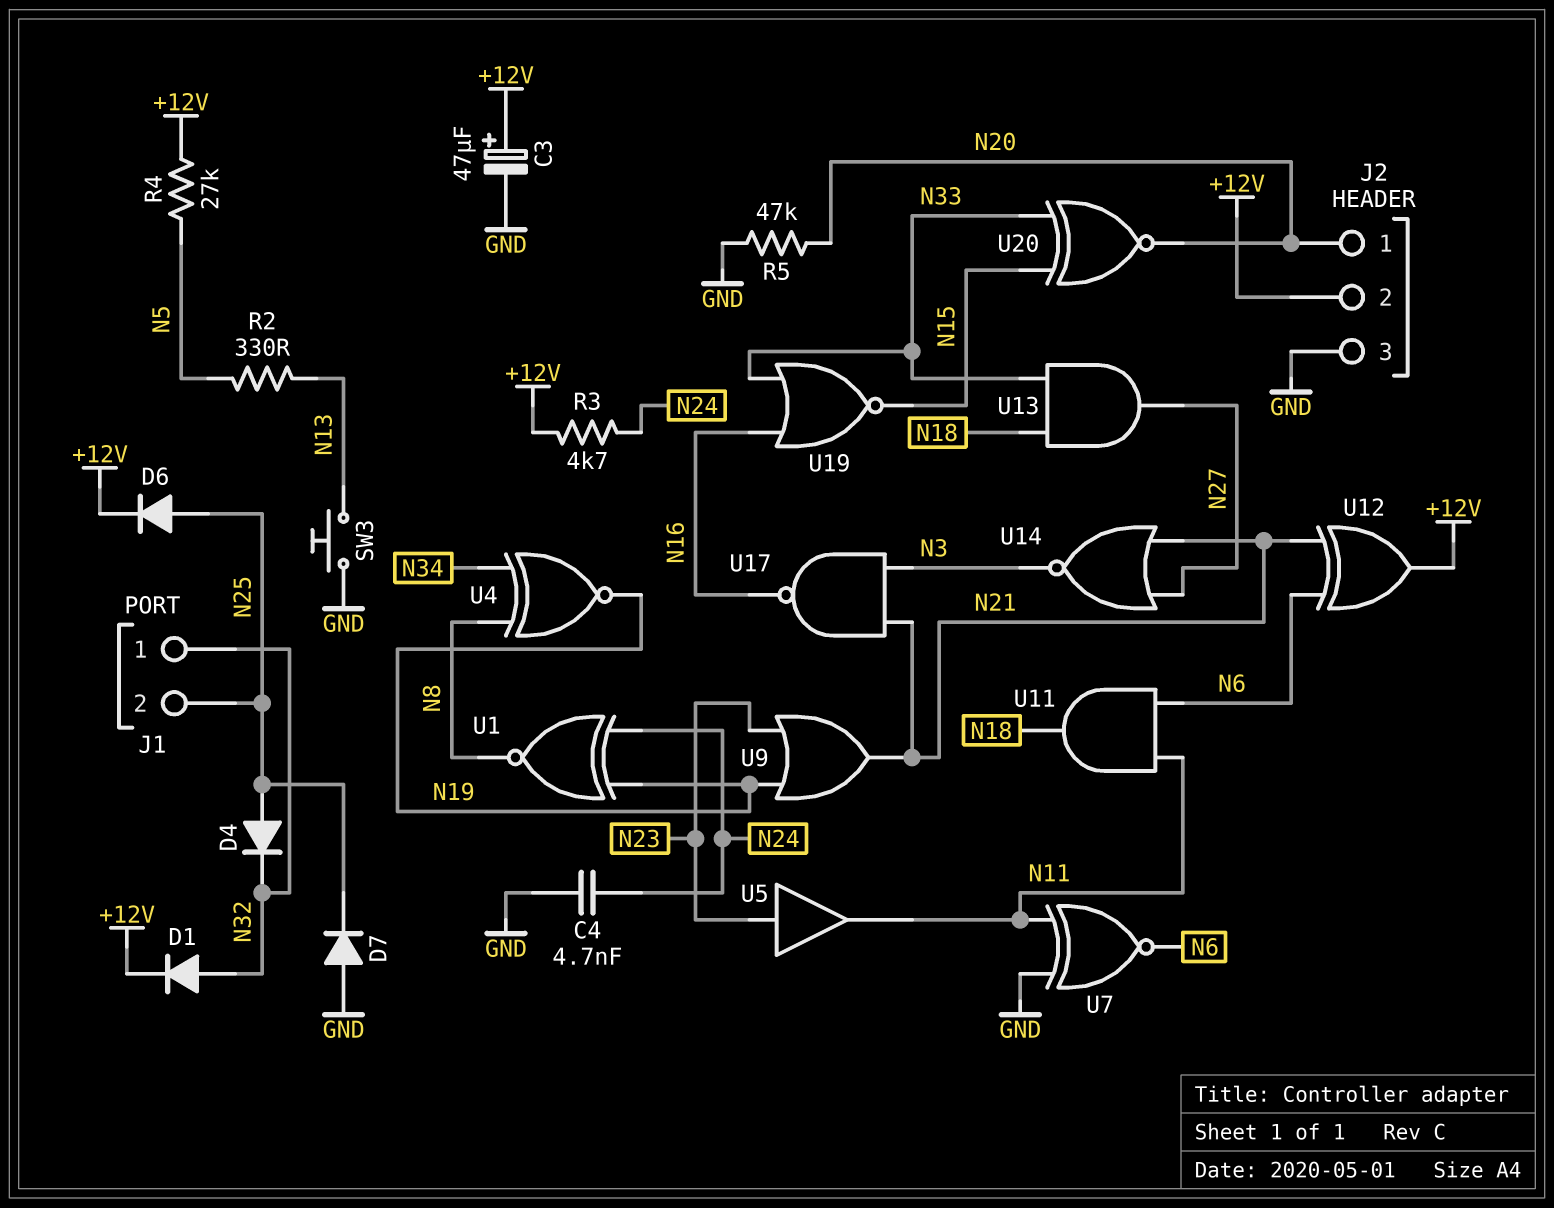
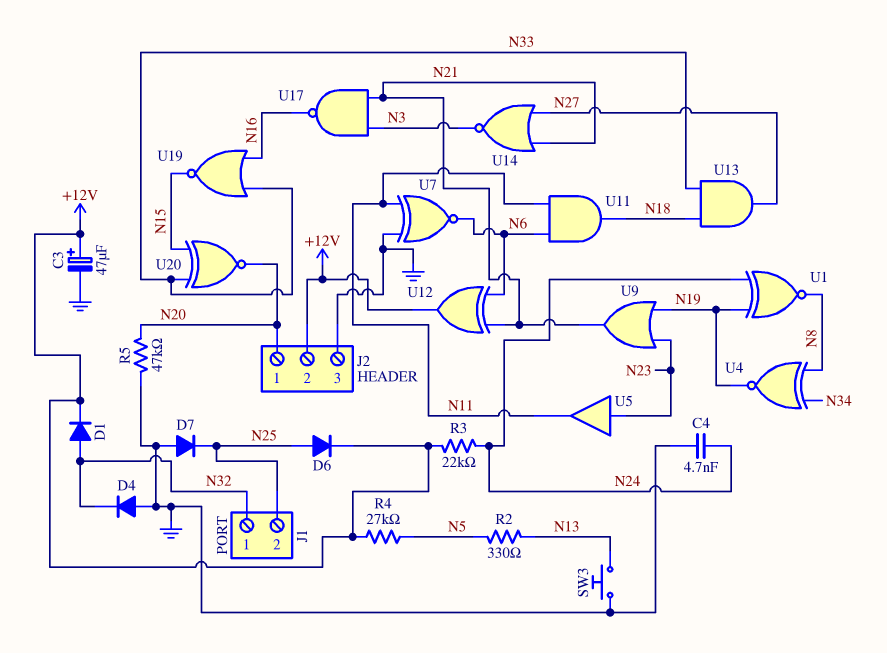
D4: diode (A N25, K N32) -> diode (A GND, K N32)
R3: 4.7k (+12V, N24) -> 22k (+12V, N24)

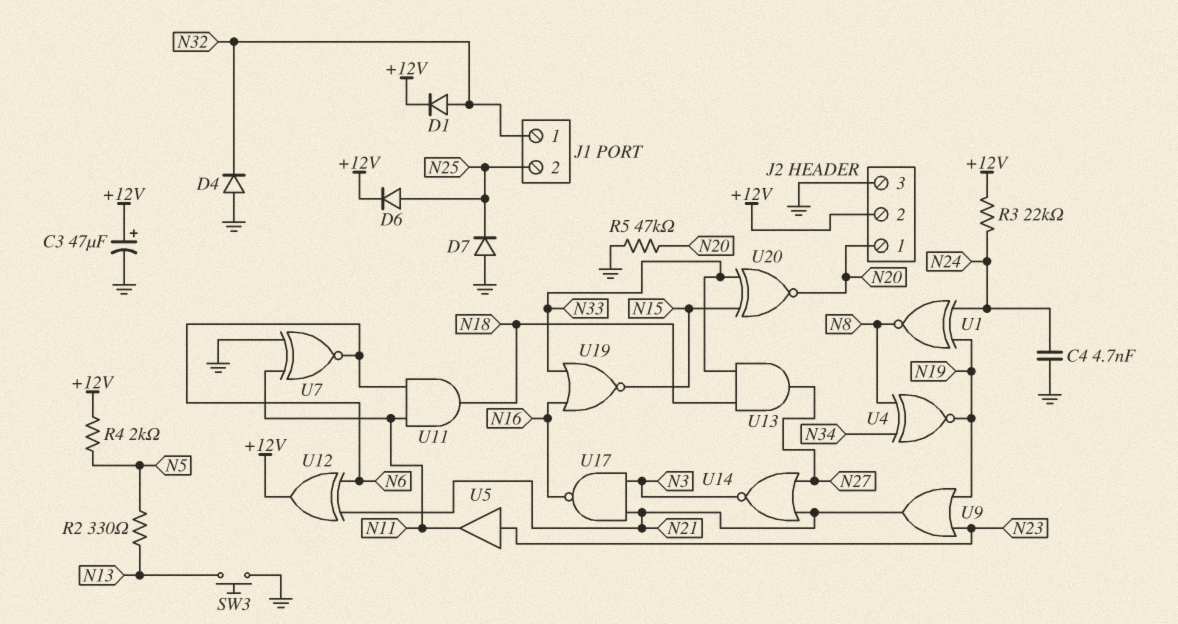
R4: 27k (+12V, N5) -> 2k (+12V, N5)

